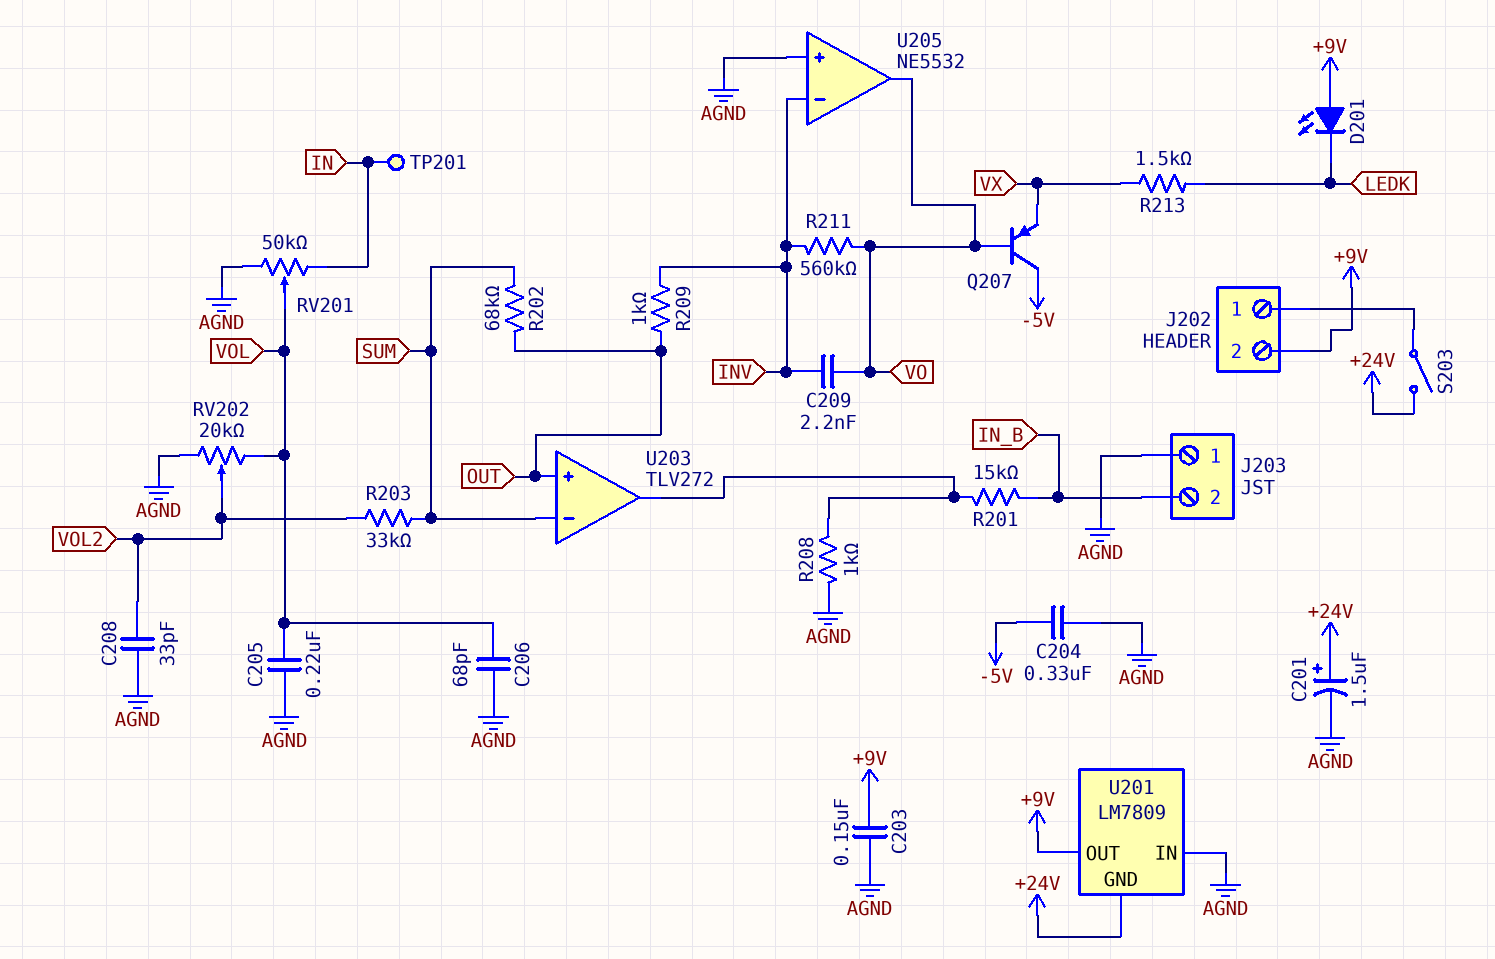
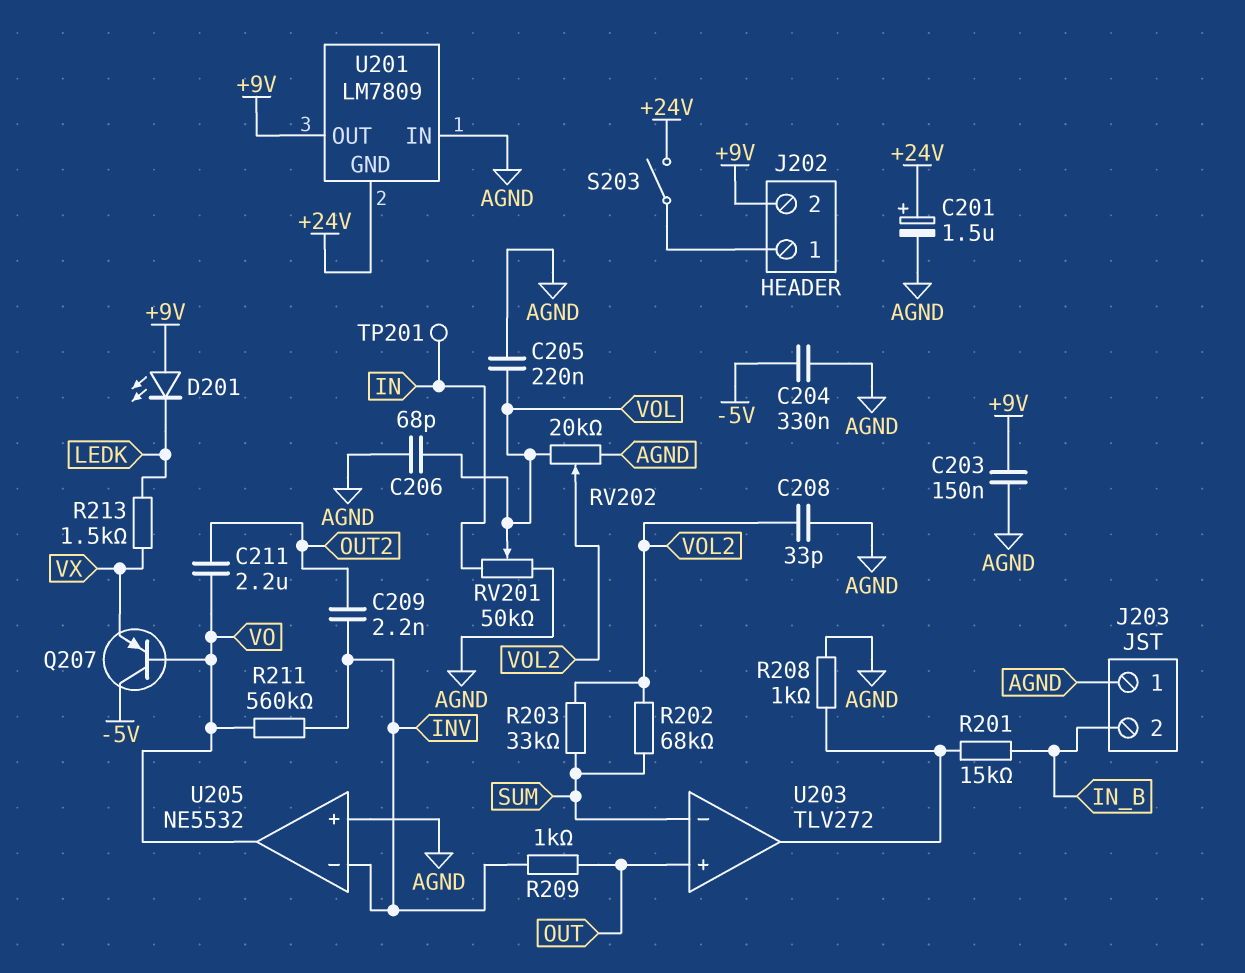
C209: 2.2nF (INV, VO) -> 2.2nF (INV, OUT2)
C211: none -> 2.2uF (OUT2, VO)
R202: 68k (OUT, SUM) -> 68k (SUM, VOL2)

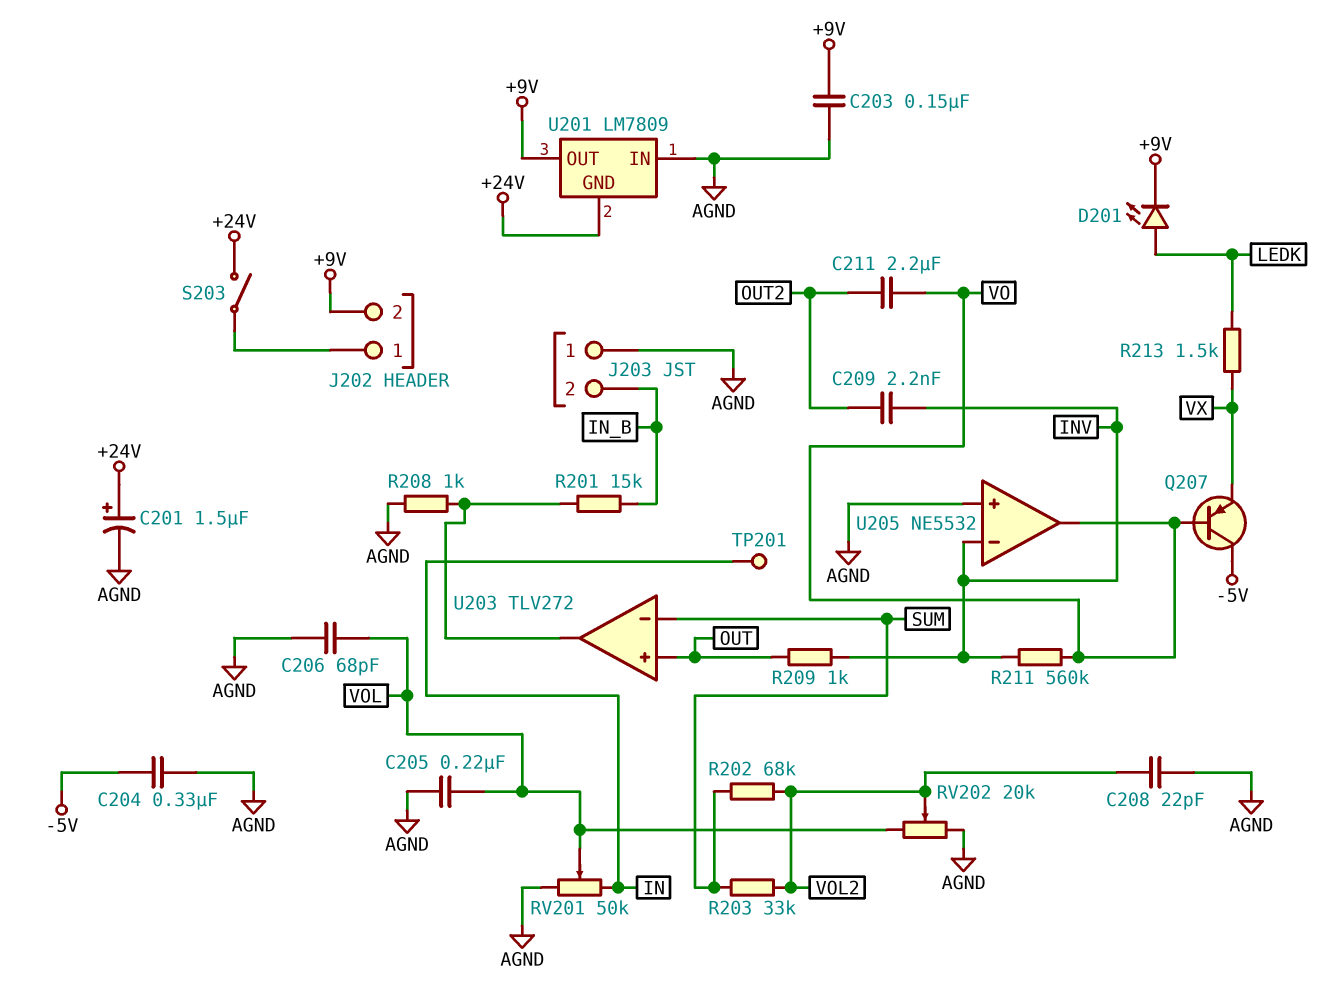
C208: 33pF (AGND, VOL2) -> 22pF (AGND, VOL2)
D201: LED (A +9V, K LEDK) -> LED (A LEDK, K +9V)

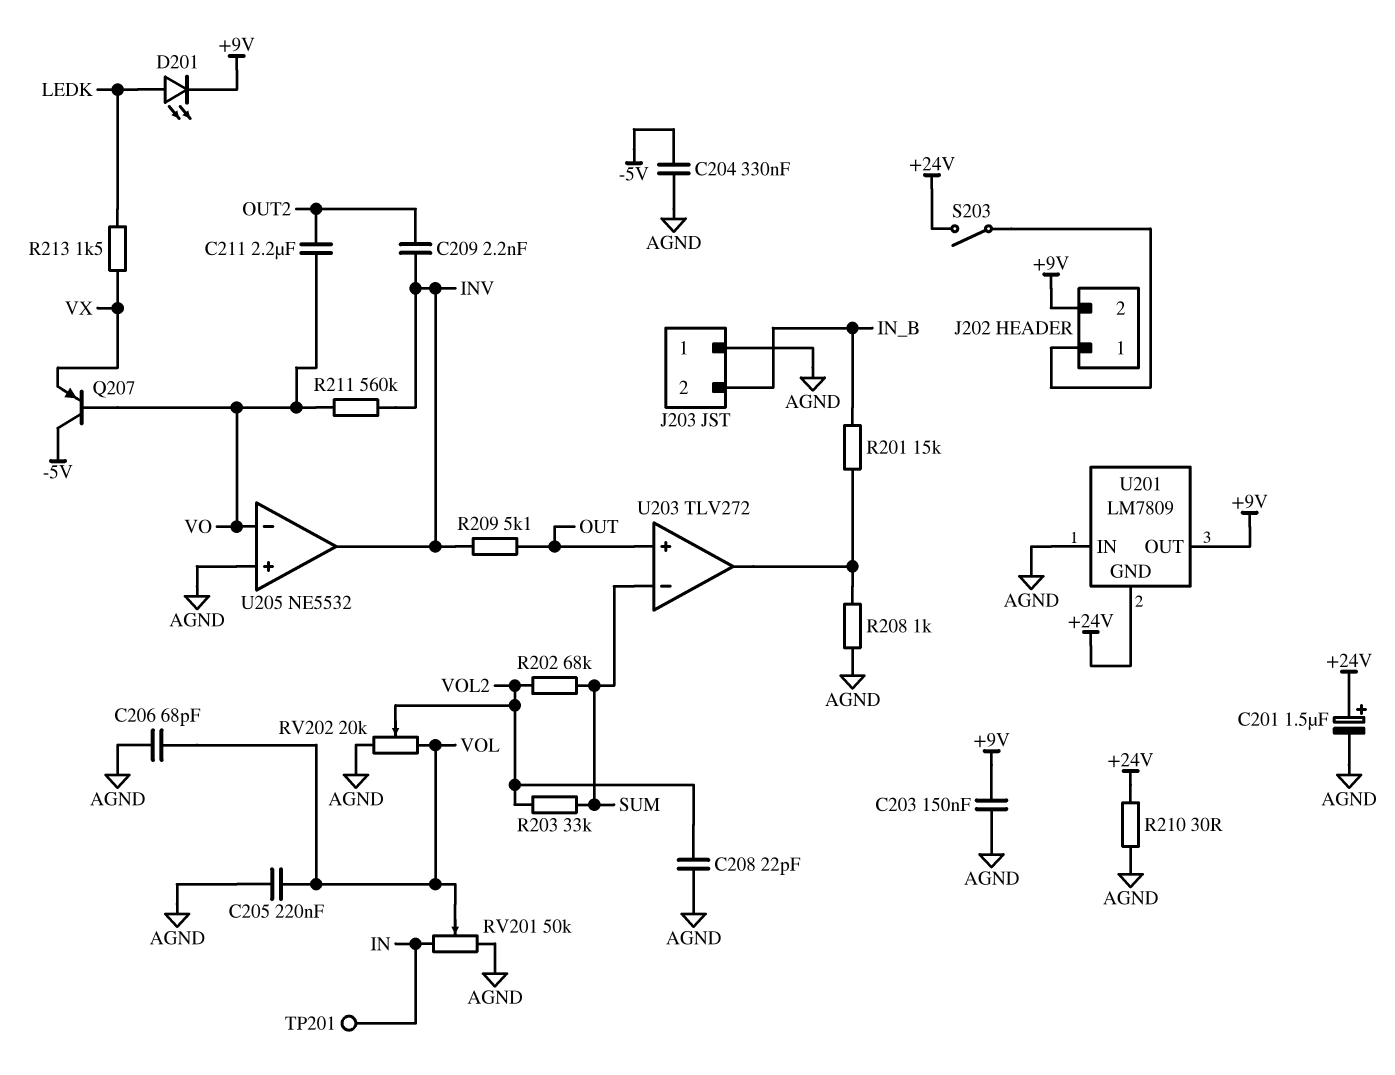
R209: 1k (INV, OUT) -> 5.1k (INV, OUT)
R210: none -> 30 (+24V, AGND)
U205 pin in-: INV -> VO
U205 pin out: VO -> INV

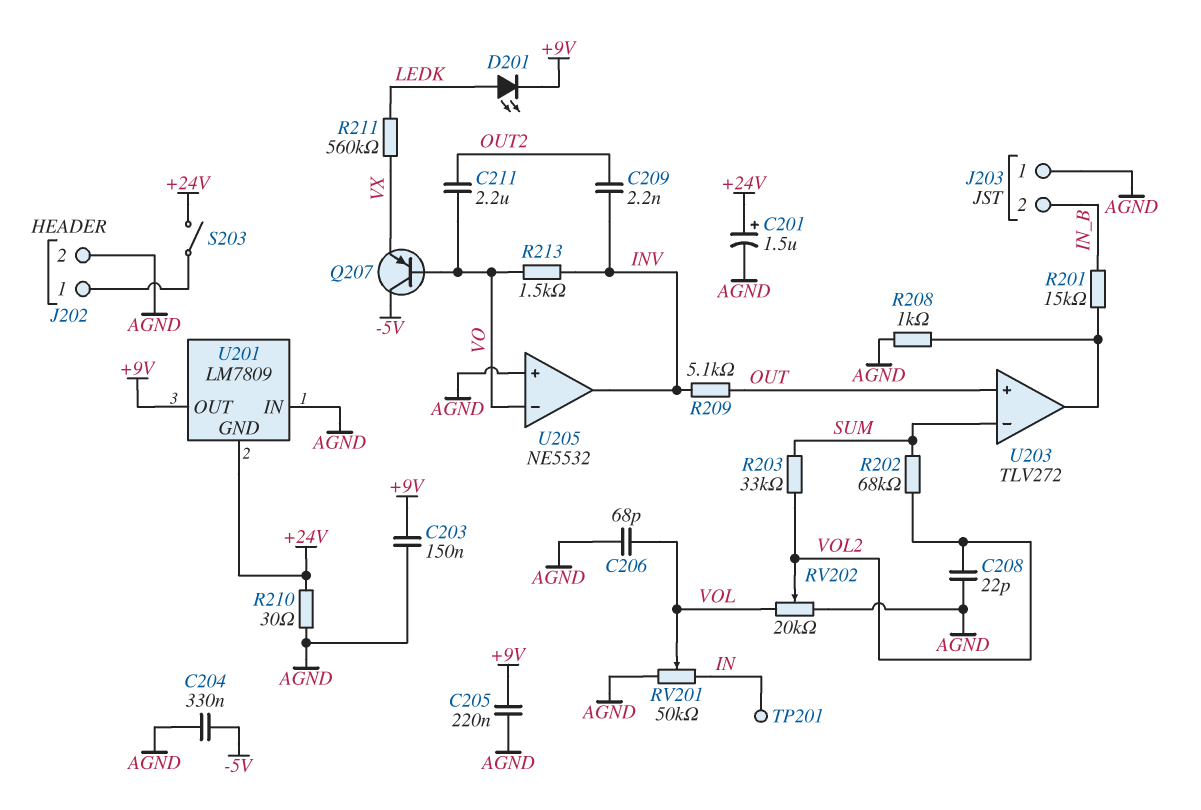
C205: 220nF (AGND, VOL) -> 220nF (+9V, AGND)
J202 pin 2: +9V -> AGND
R211: 560k (INV, VO) -> 560k (LEDK, VX)
R213: 1.5k (LEDK, VX) -> 1.5k (INV, VO)

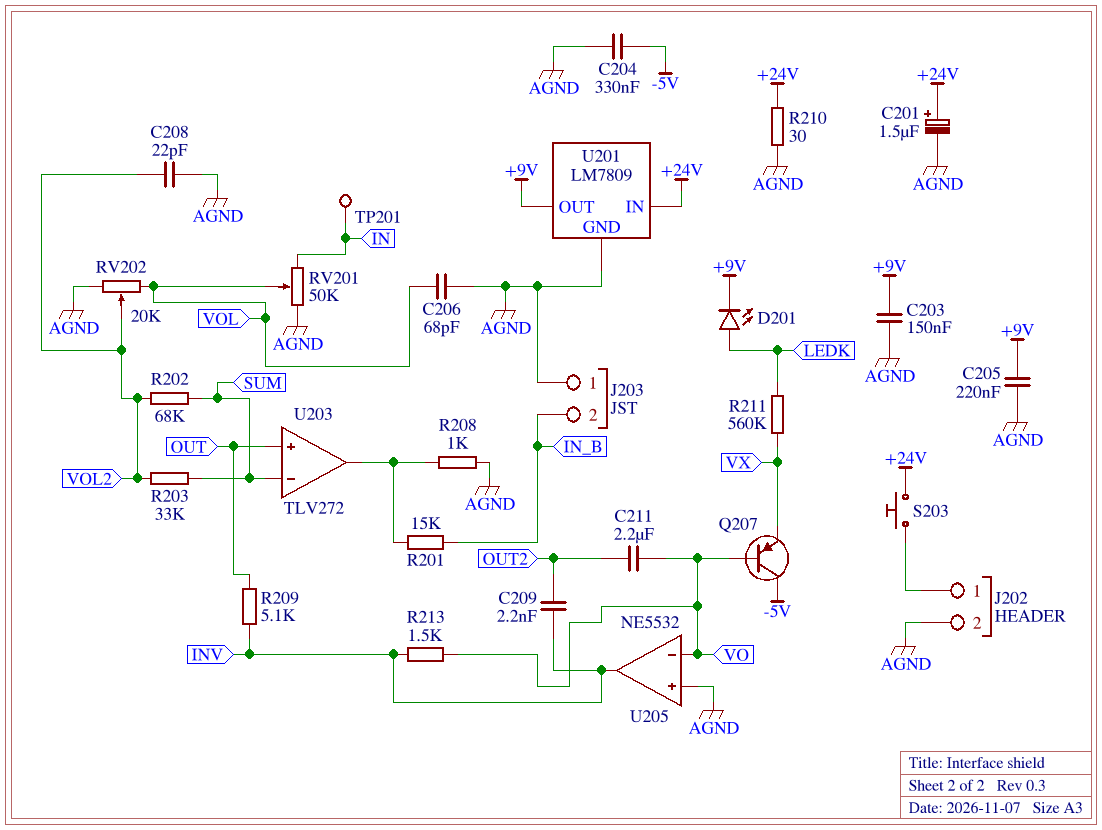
S203: switch (+24V, J202/1) -> button (+24V, J202/1)
U201 pin GND: +24V -> AGND
U201 pin IN: AGND -> +24V

